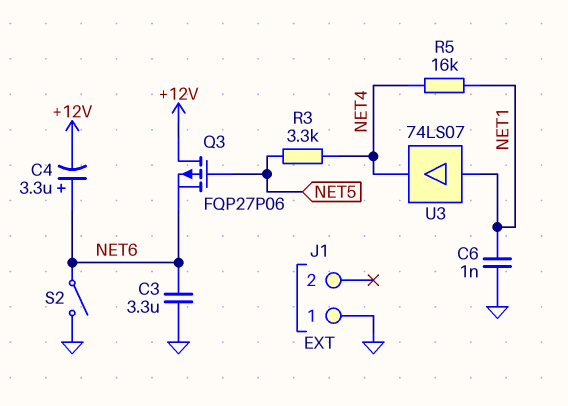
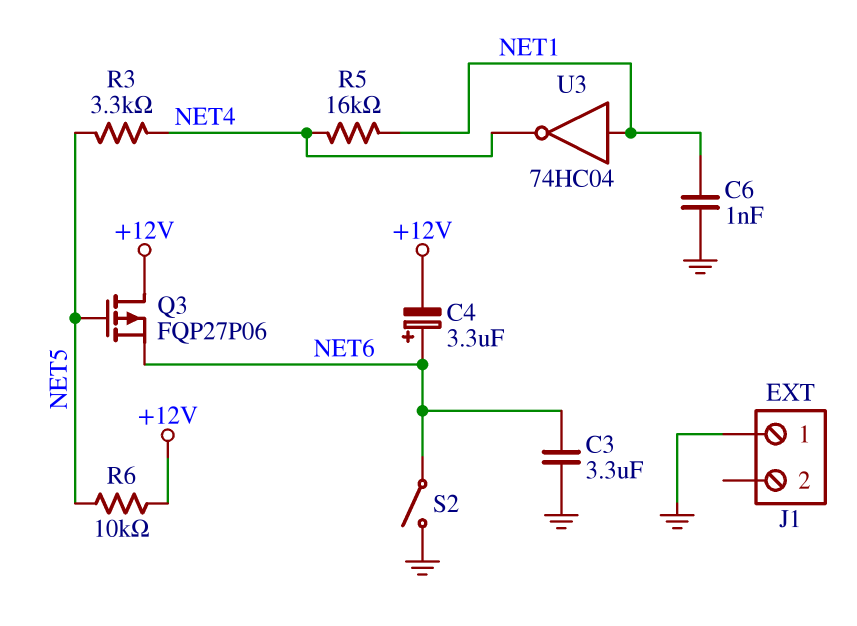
R6: none -> 10k (+12V, NET5)
U3: buffer 74LS07 (in NET1, out NET4) -> NOT 74HC04 (in NET1, out NET4)

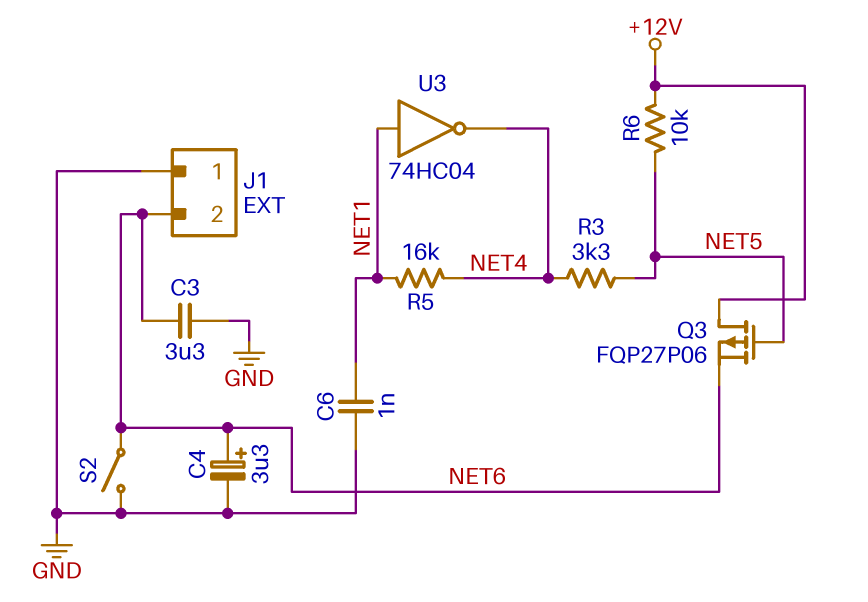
C4: 3.3uF (plus NET6, minus +12V) -> 3.3uF (plus NET6, minus GND)
J1 pin 2: none -> NET6

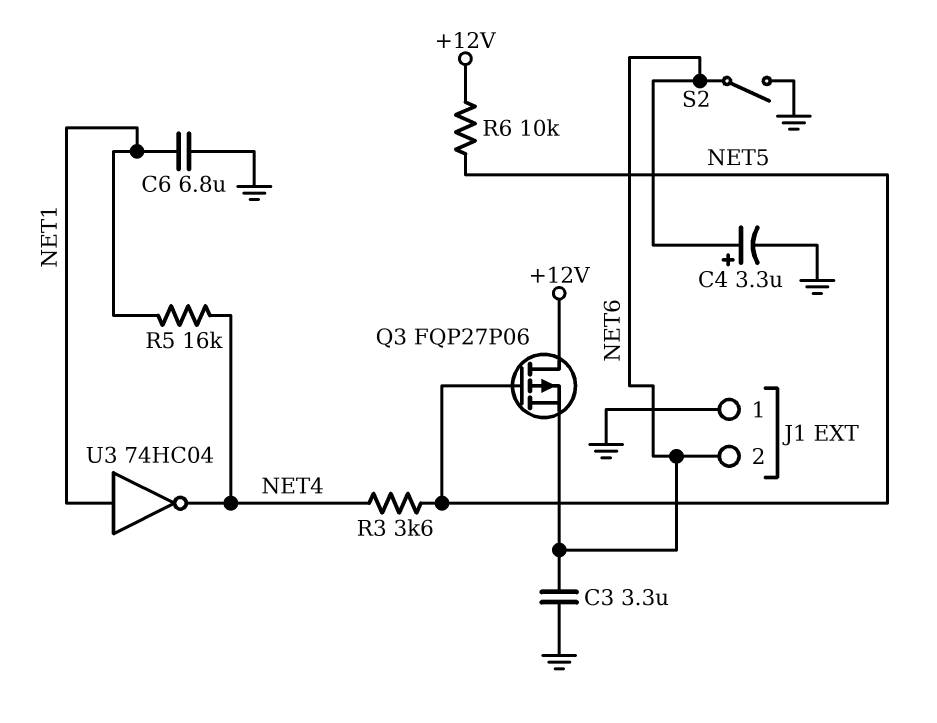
C6: 1nF (GND, NET1) -> 6.8uF (GND, NET1)
R3: 3.3k (NET4, NET5) -> 3.6k (NET4, NET5)

